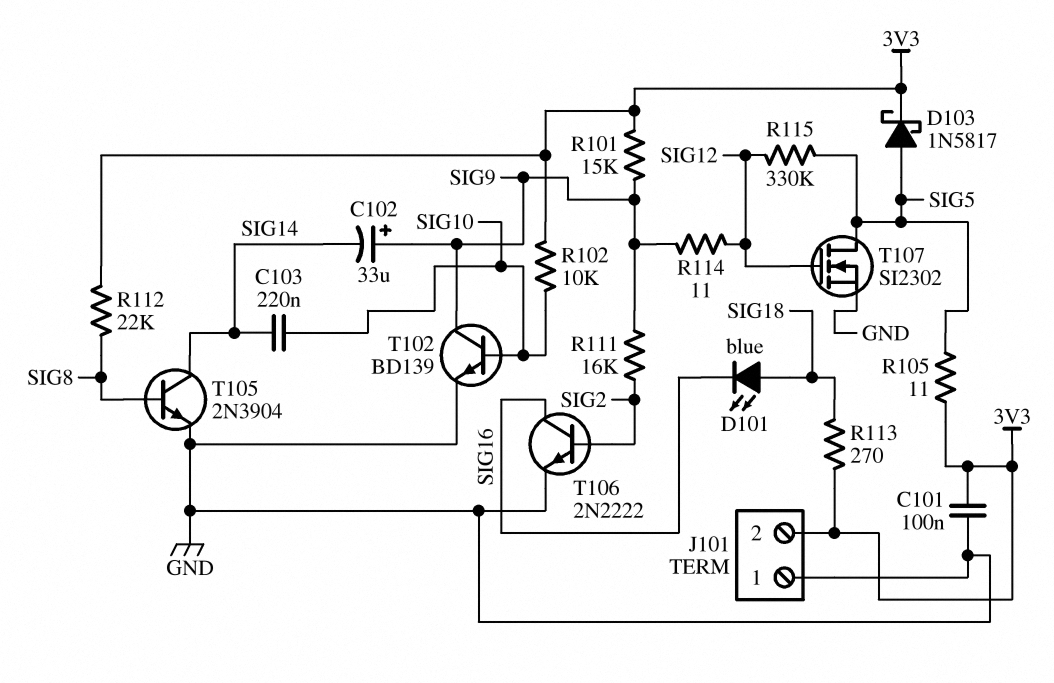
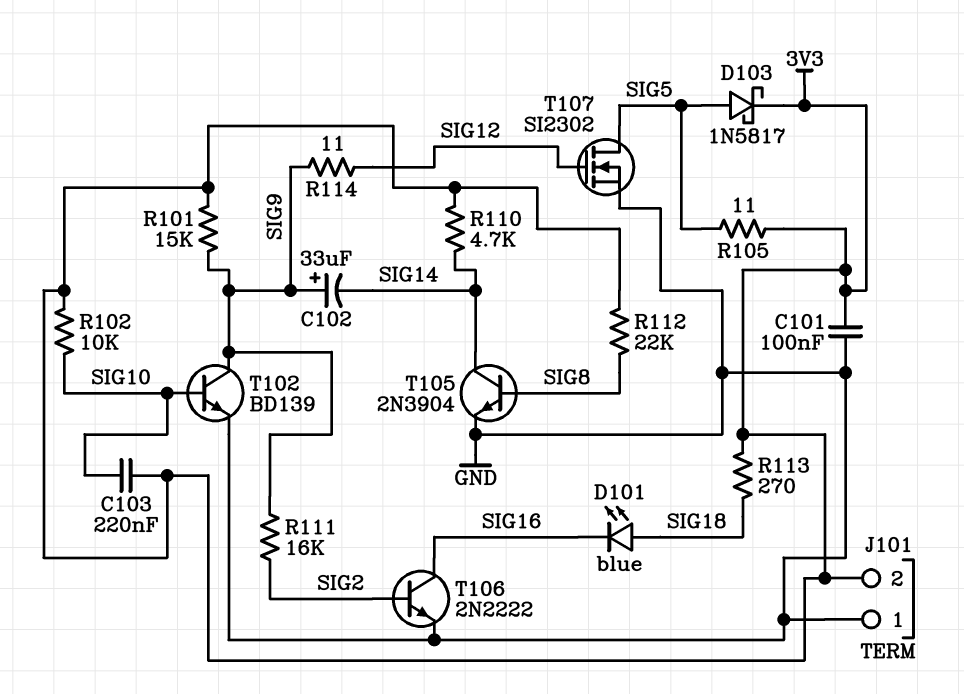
C103: 220nF (SIG10, SIG14) -> 220nF (3V3, SIG10)
R110: none -> 4.7k (3V3, SIG14)
R115: 330k (SIG5, SIG12) -> none

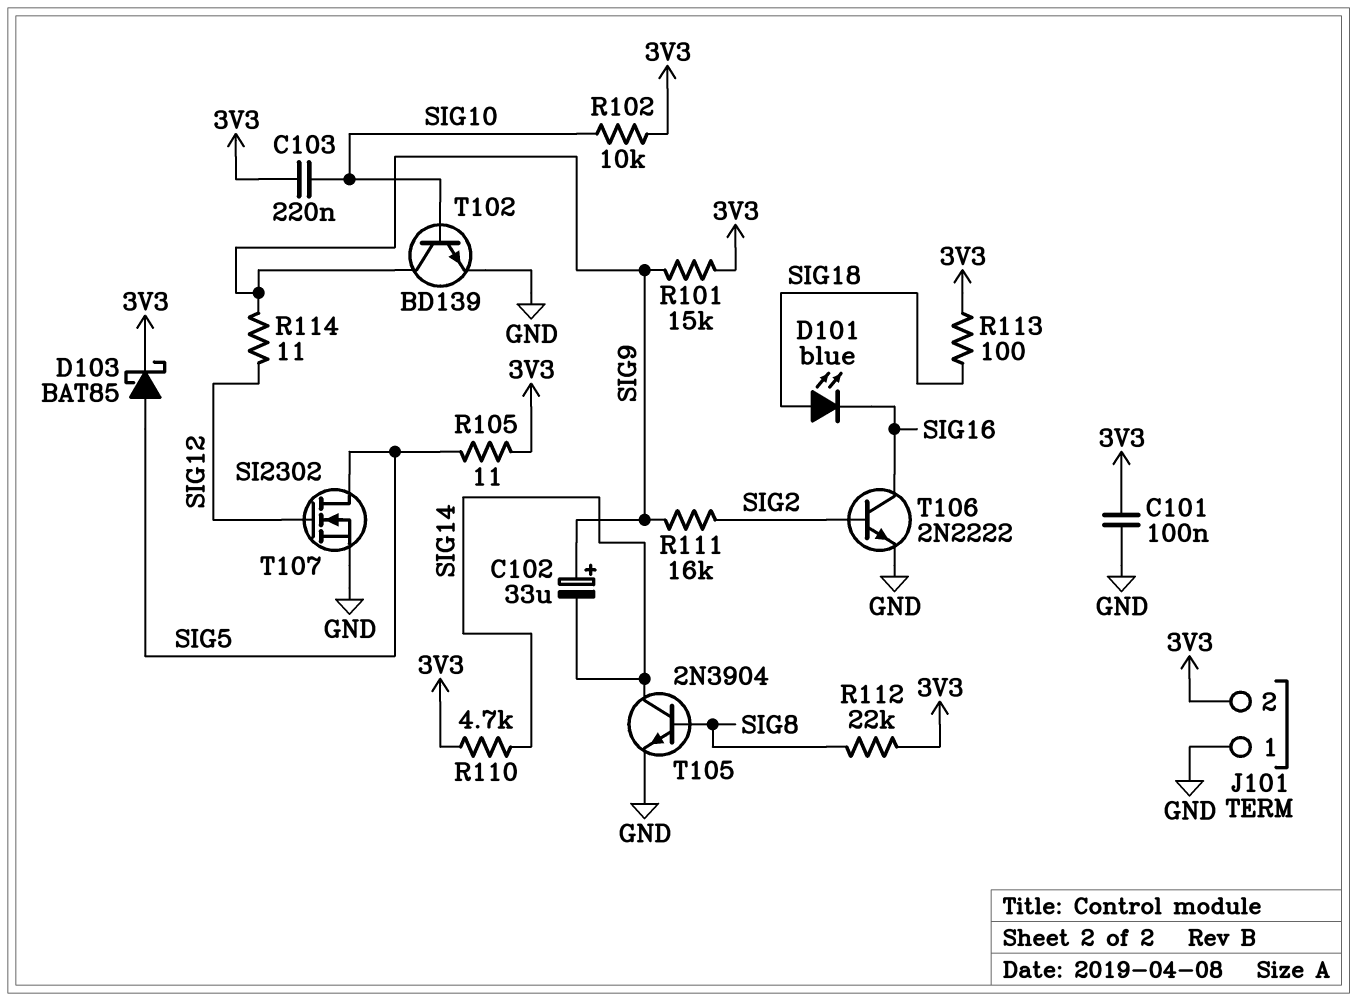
D103: schottky 1N5817 (A SIG5, K 3V3) -> schottky BAT85 (A SIG5, K 3V3)
R113: 270 (3V3, SIG18) -> 100 (3V3, SIG18)

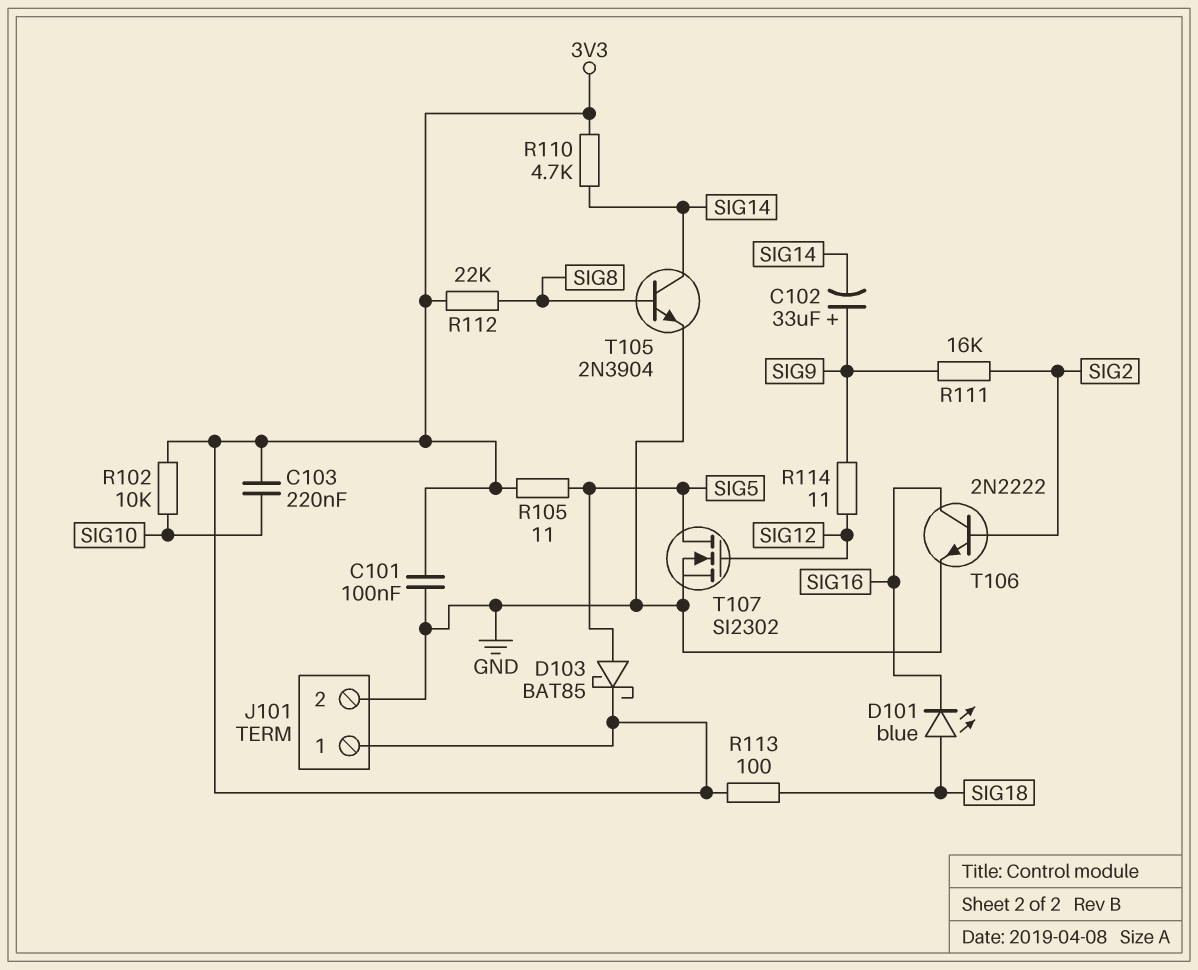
J101 pin 1: GND -> 3V3
J101 pin 2: 3V3 -> GND
R101: 15k (3V3, SIG9) -> none
T102: NPN BD139 (B SIG10, C SIG9, E GND) -> none

